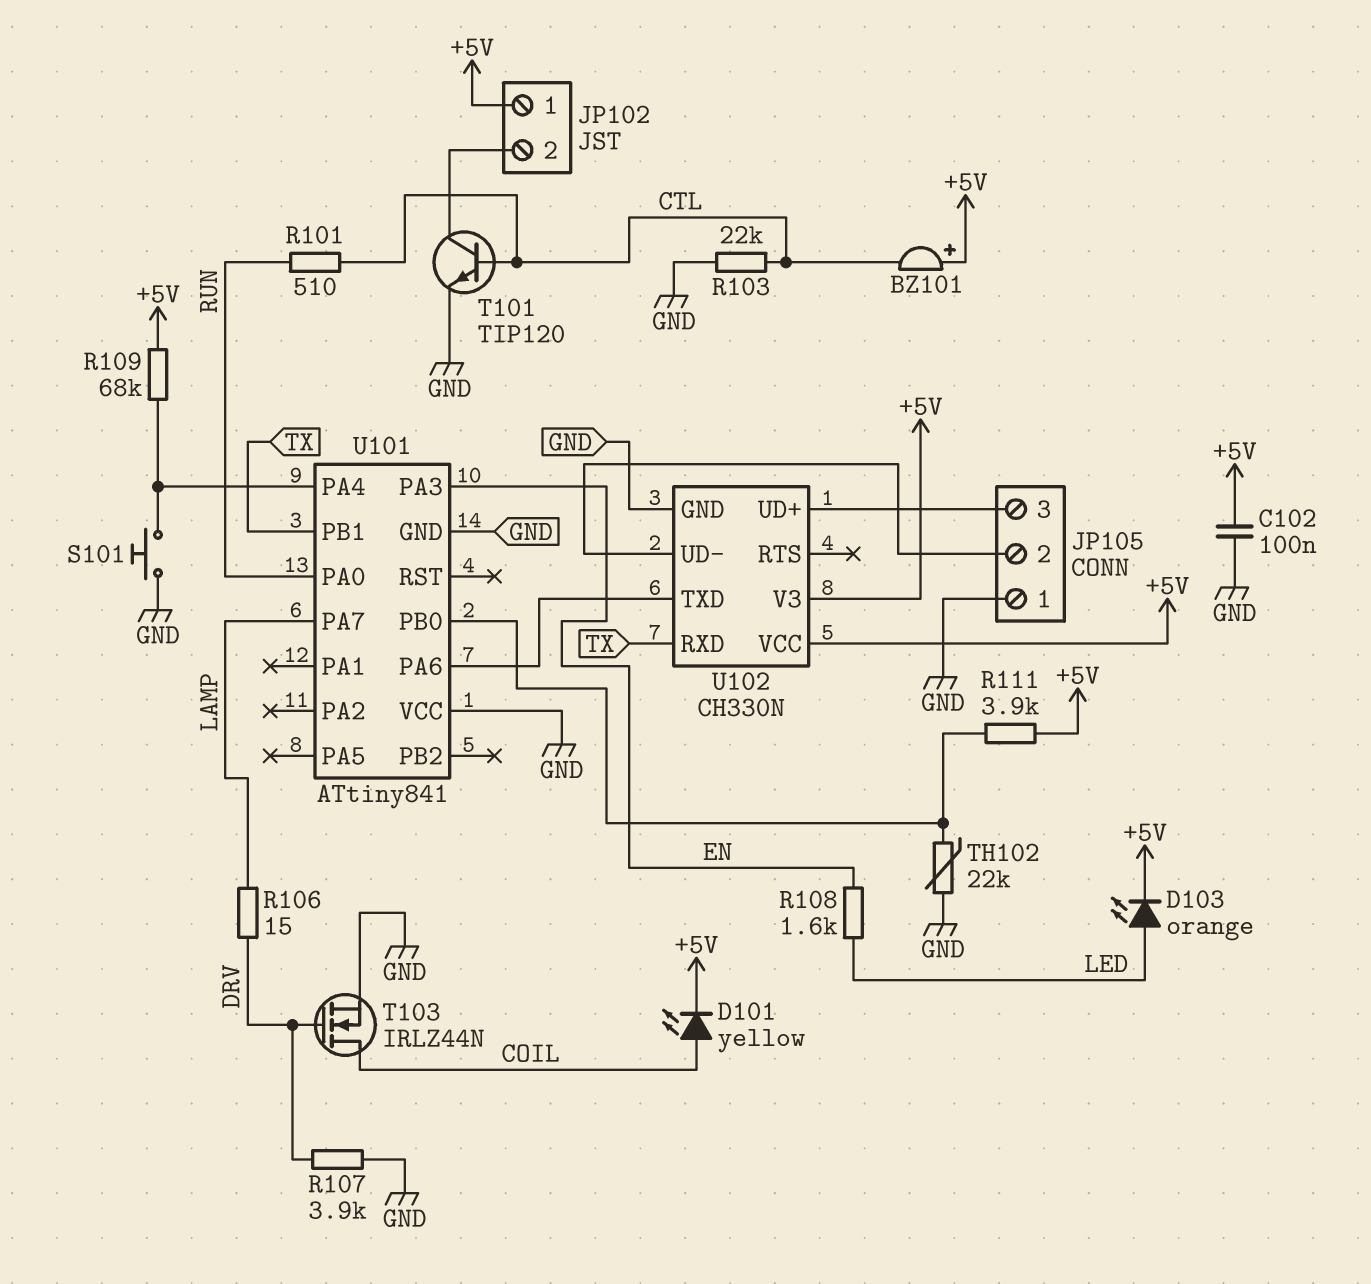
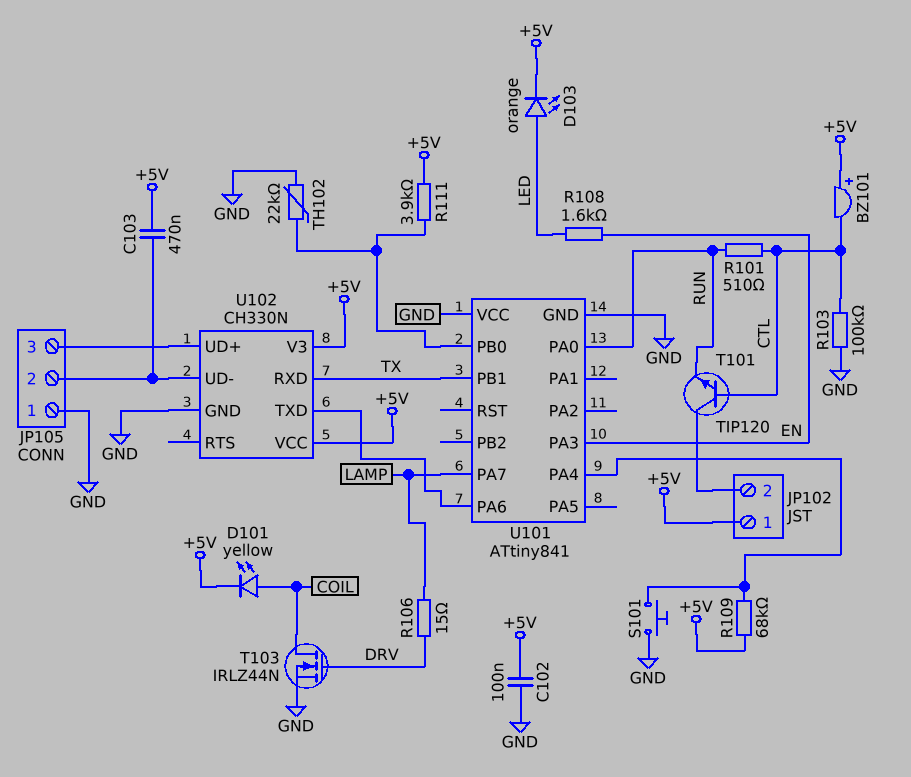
C103: none -> 470nF (+5V, JP105/2)
R103: 22k (CTL, GND) -> 100k (CTL, GND)
R107: 3.9k (DRV, GND) -> none
T101: NPN TIP120 (B CTL, C JP102/2, E GND) -> NPN TIP120 (B CTL, C JP102/2, E RUN)

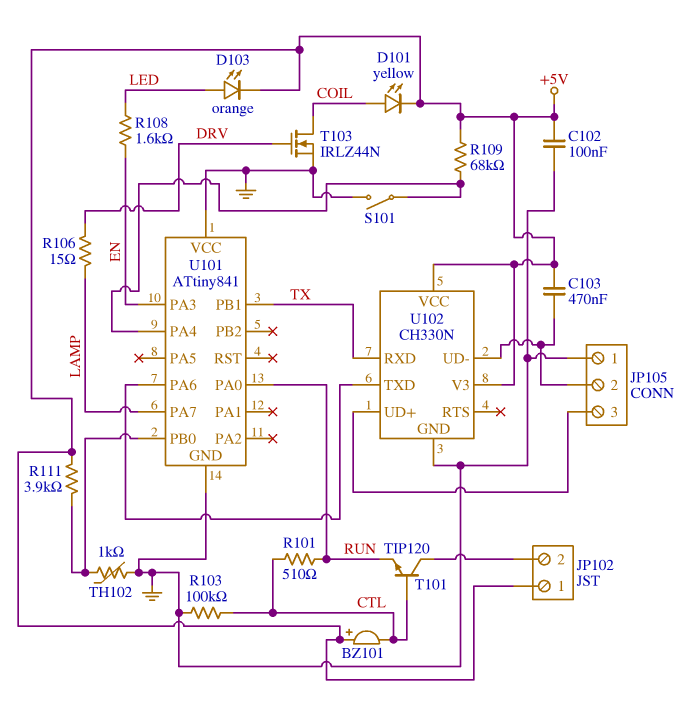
S101: button (GND, U101/PA4) -> switch (GND, U101/PA4)
TH102: 22k (GND, U101/PB0) -> 1k (GND, U101/PB0)

